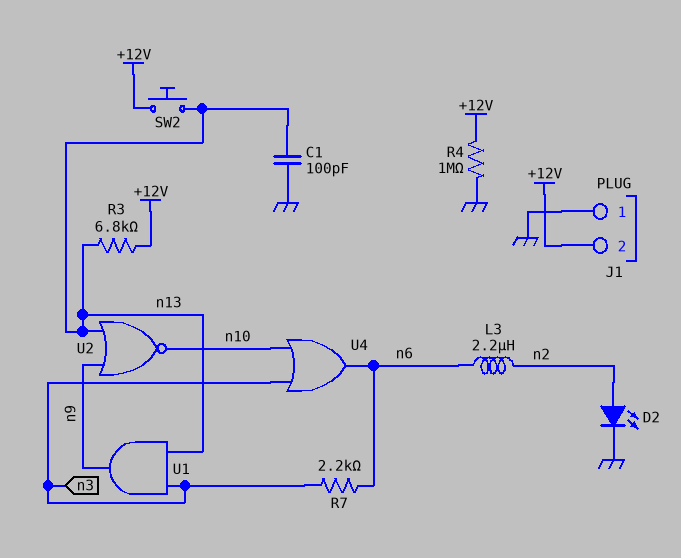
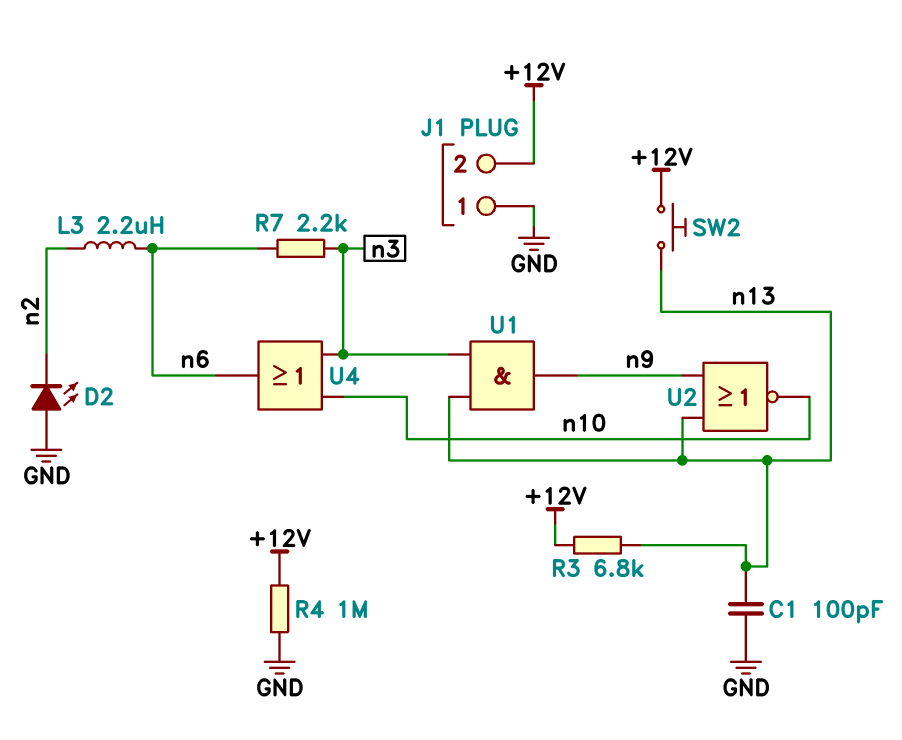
D2: LED (A n2, K GND) -> LED (A GND, K n2)

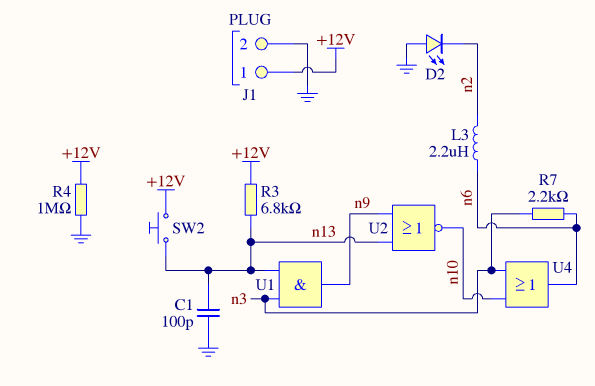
J1 pin 1: GND -> +12V
J1 pin 2: +12V -> GND

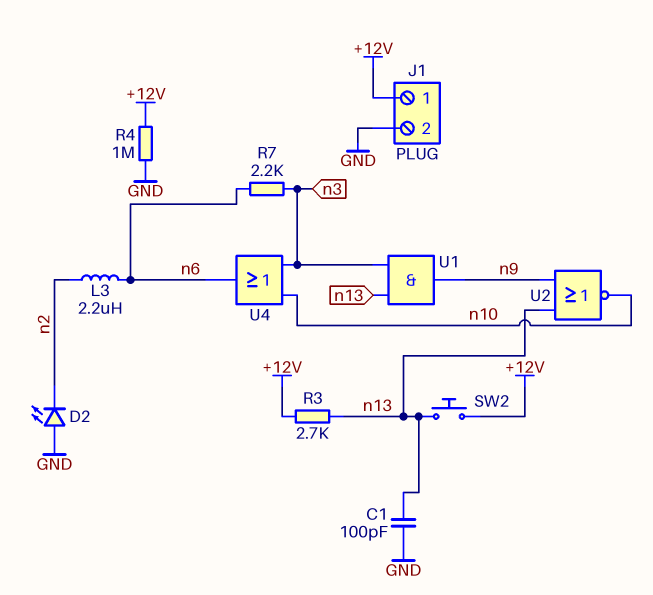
R3: 6.8k (+12V, n13) -> 2.7k (+12V, n13)

